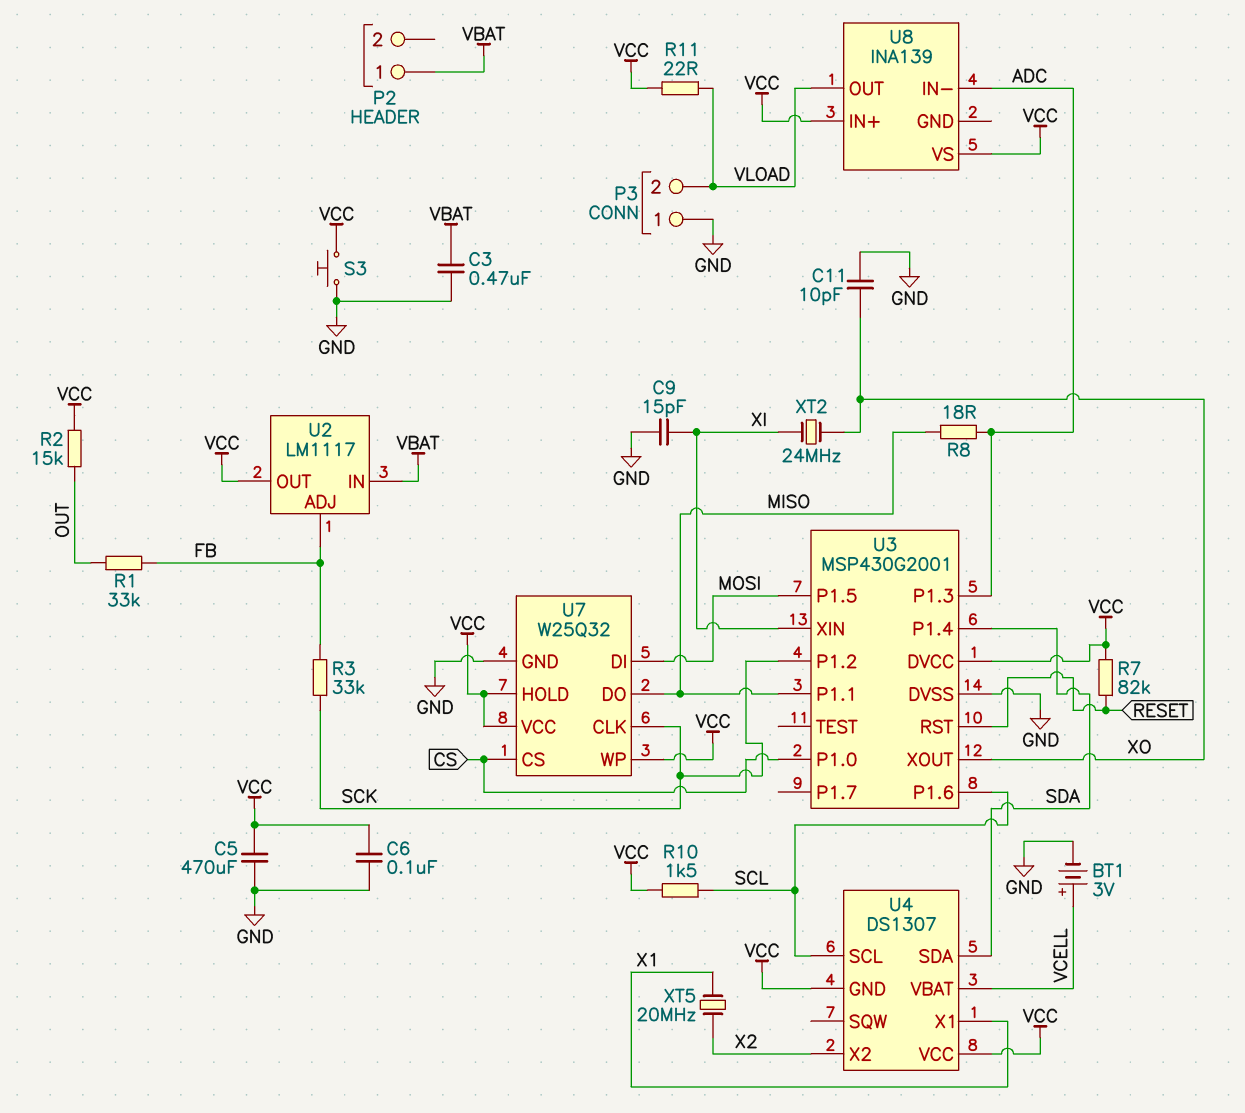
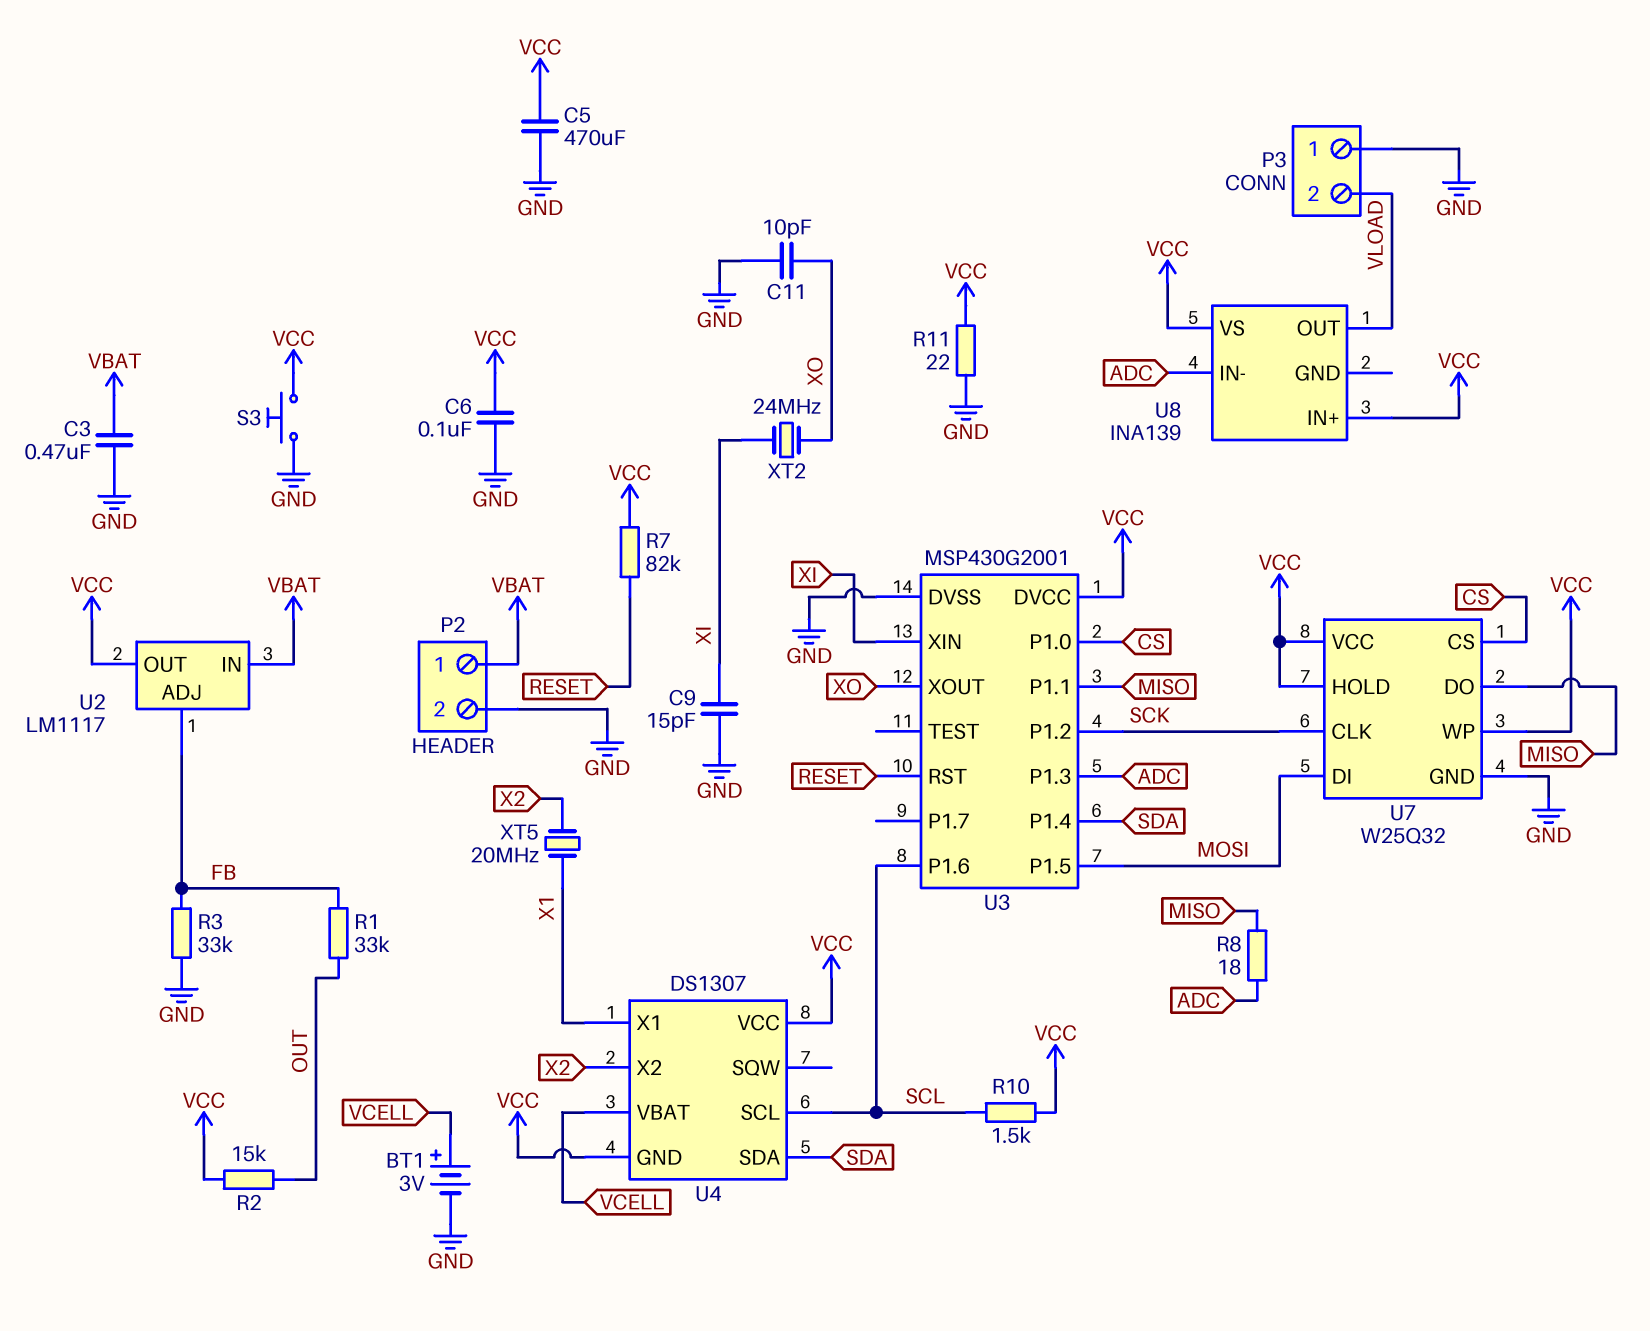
P2 pin 2: none -> GND
R3: 33k (FB, SCK) -> 33k (FB, GND)
R11: 22 (VCC, VLOAD) -> 22 (GND, VCC)

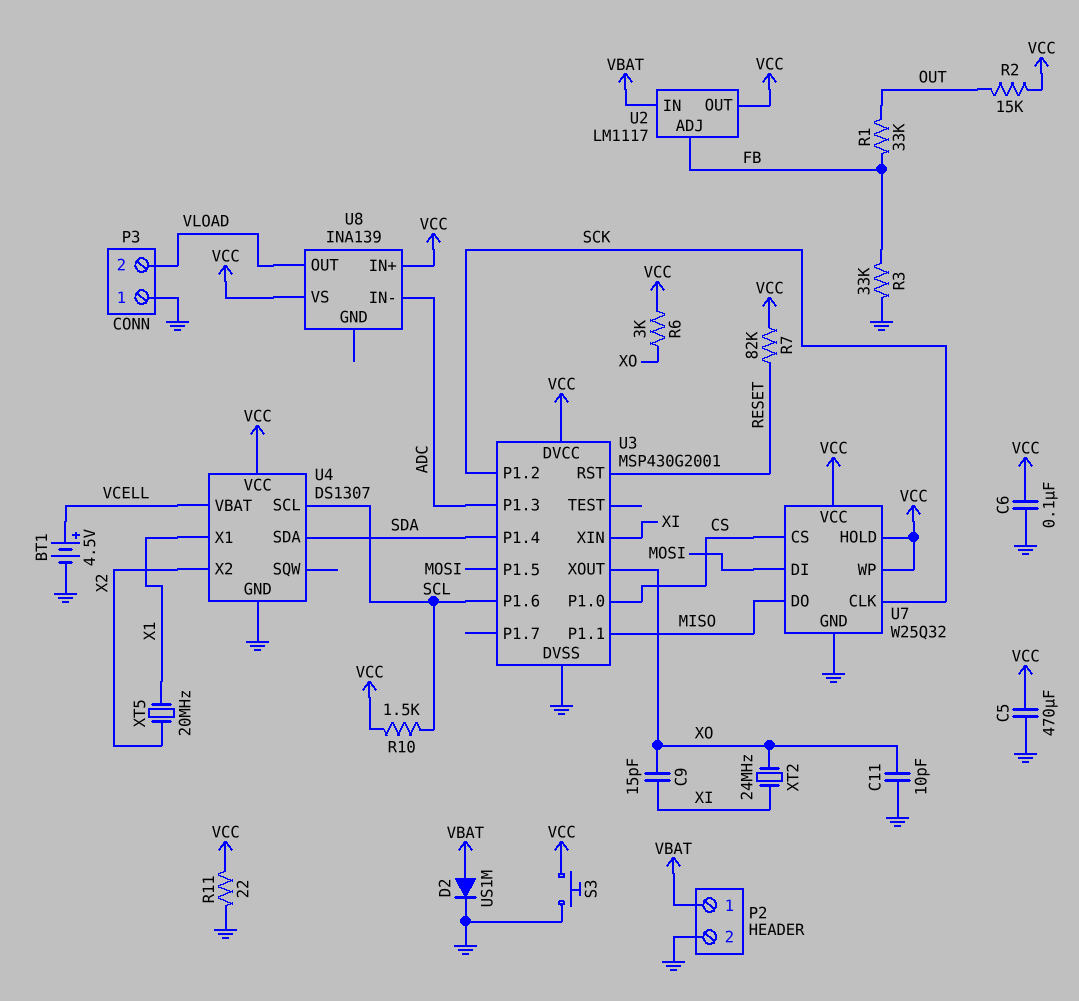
BT1: 3V (plus VCELL, minus GND) -> 4.5V (plus VCELL, minus GND)
C3: 470nF (GND, VBAT) -> none
C9: 15pF (GND, XI) -> 15pF (XI, XO)
D2: none -> diode US1M (A VBAT, K GND)
R6: none -> 3k (VCC, XO)
R8: 18 (ADC, MISO) -> none
U4 pin GND: VCC -> GND

